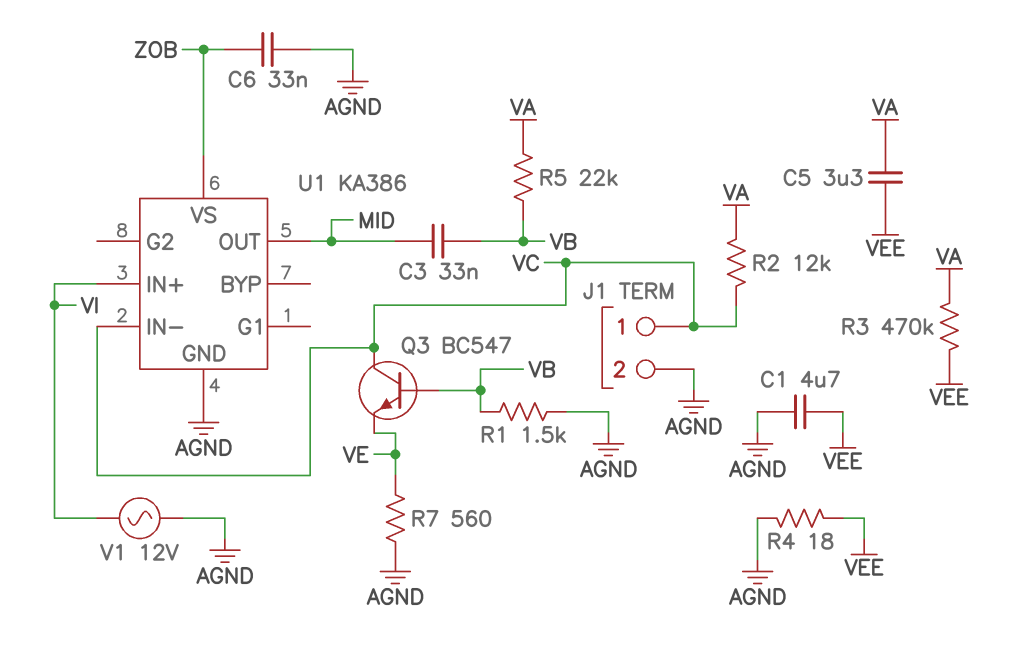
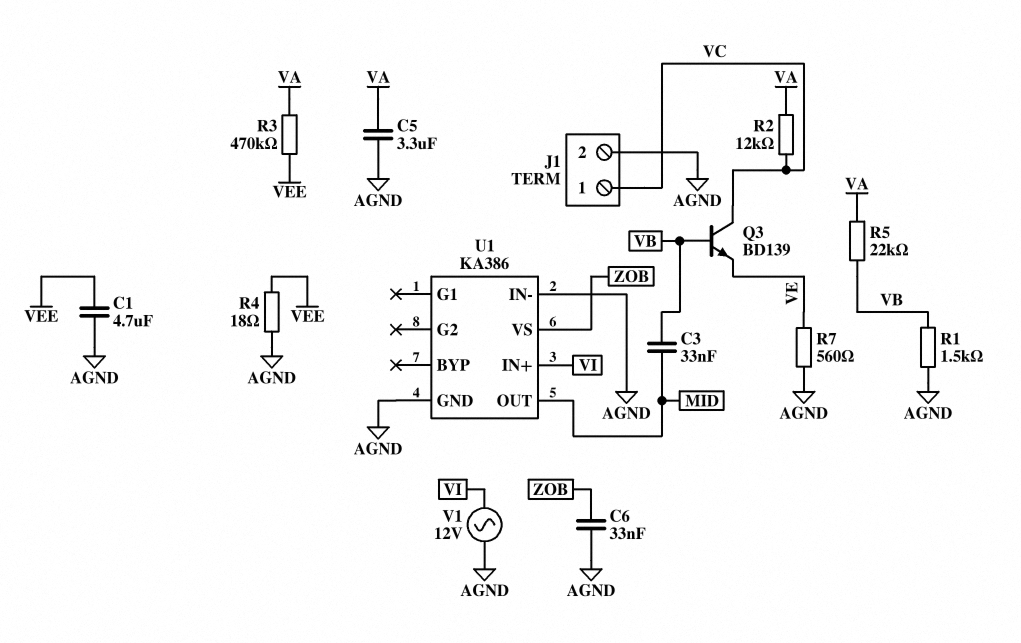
C5: 3.3uF (VA, VEE) -> 3.3uF (AGND, VA)
Q3: NPN BC547 (B VB, C VC, E VE) -> NPN BD139 (B VB, C VC, E VE)
U1 pin IN-: VC -> AGND

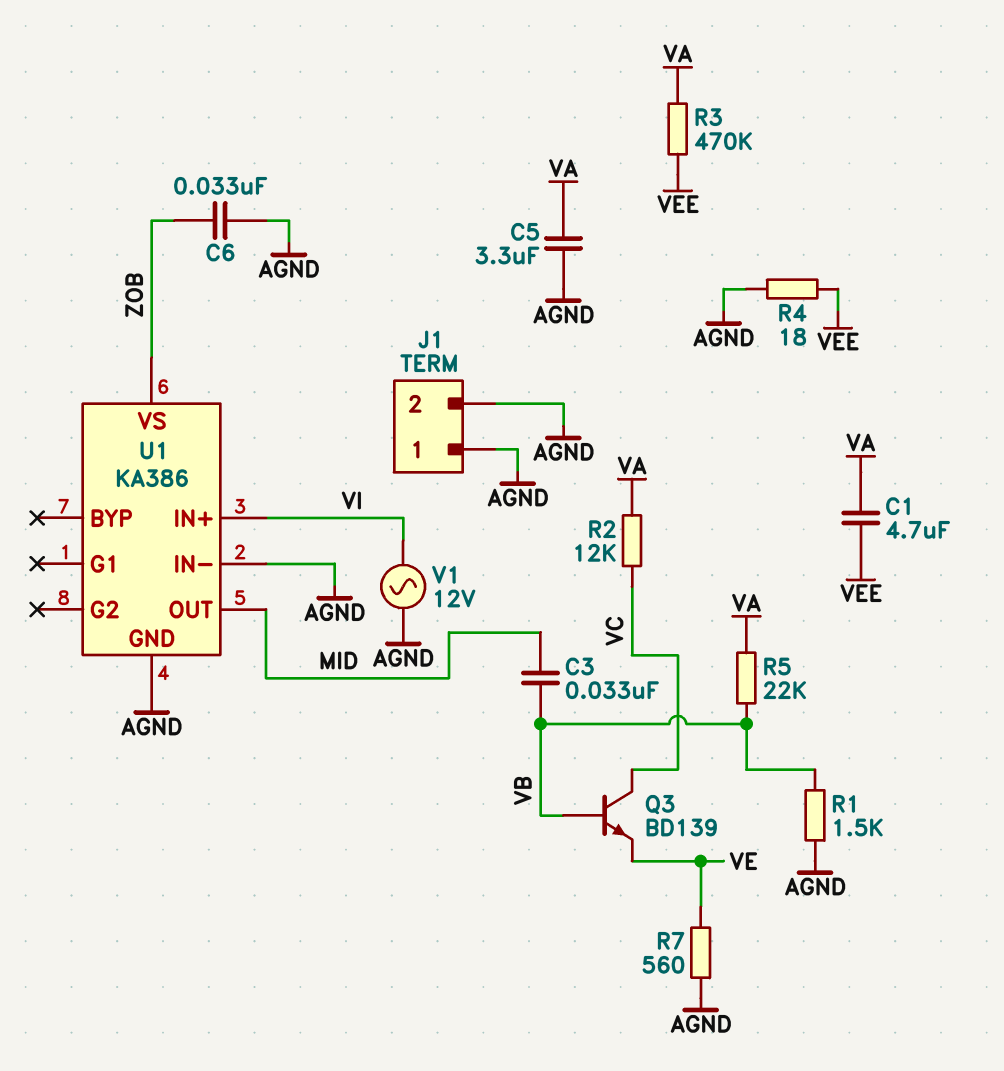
C1: 4.7uF (AGND, VEE) -> 4.7uF (VA, VEE)
J1 pin 1: VC -> AGND

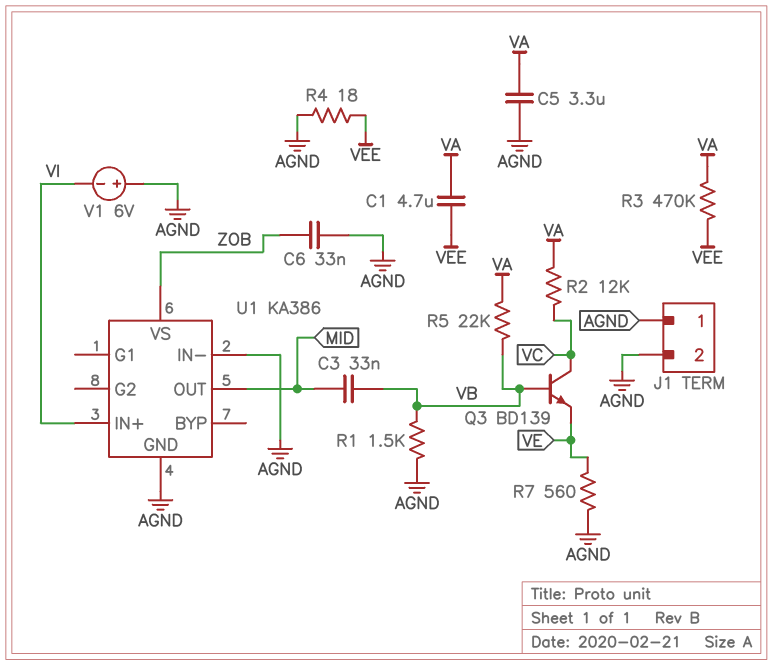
V1: AC 12V (AGND, VI) -> 6V (plus AGND, minus VI)

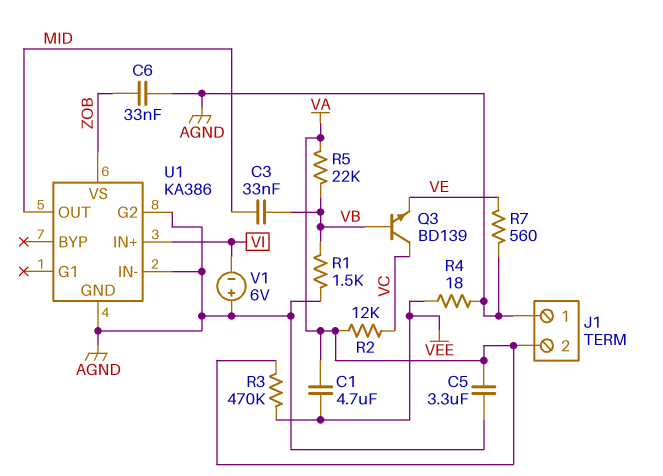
J1 pin 2: AGND -> VA
U1 pin G2: none -> AGND

